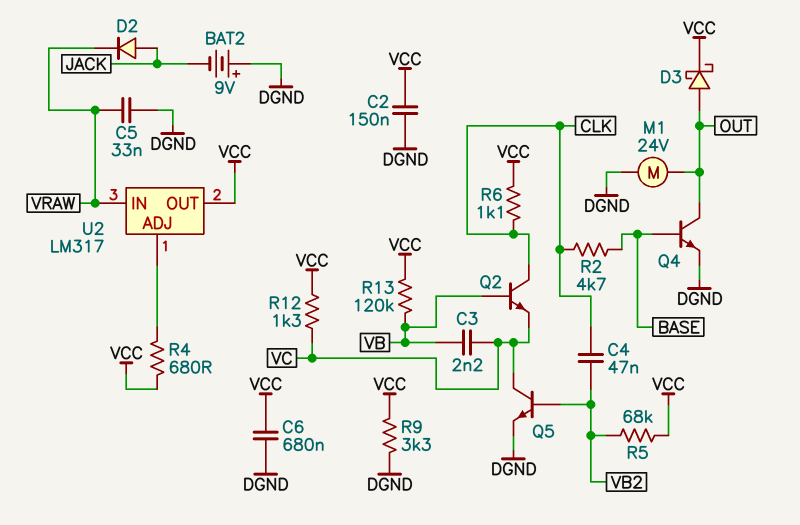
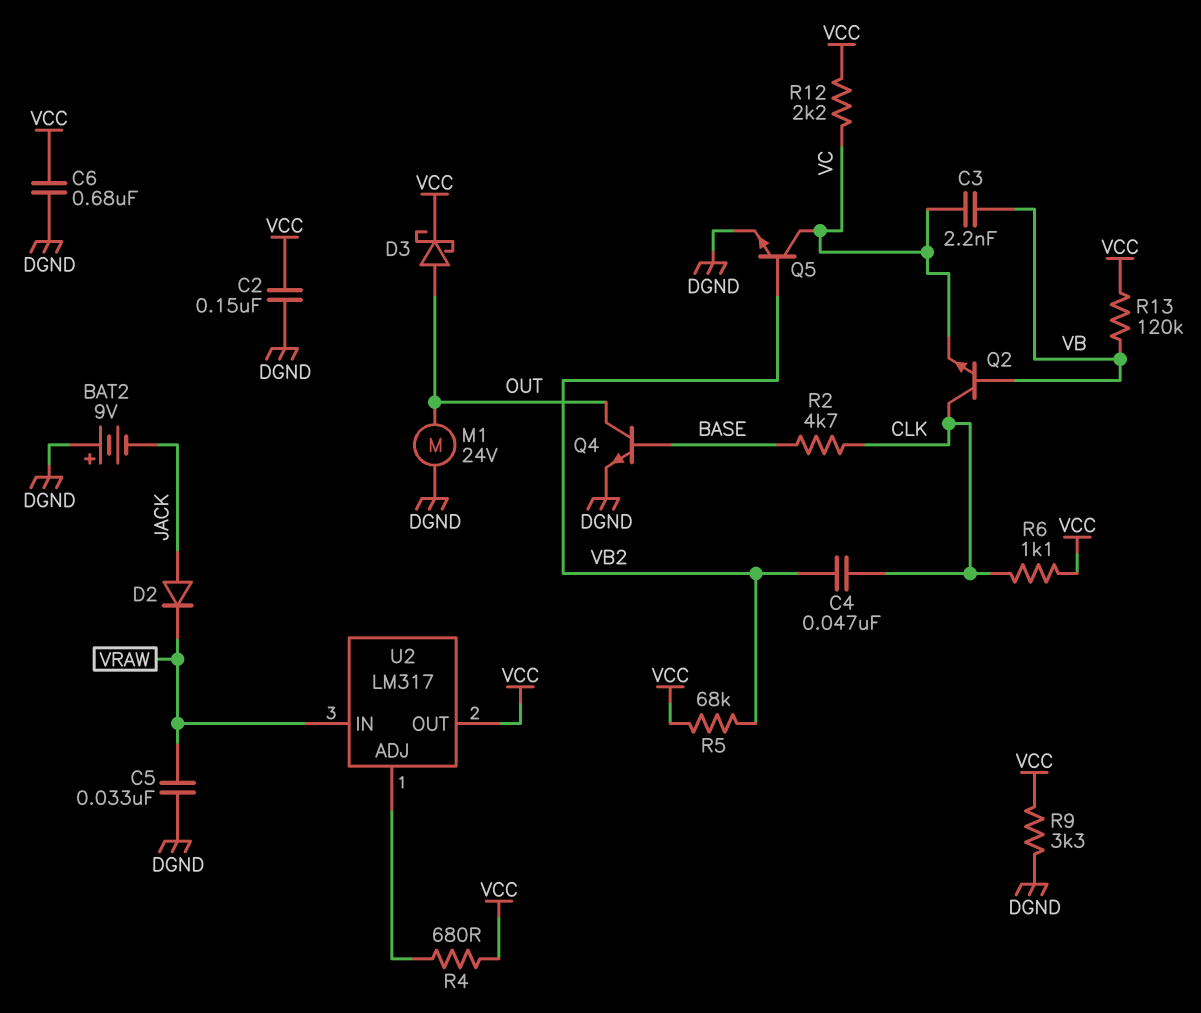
R12: 1.3k (VC, VCC) -> 2.2k (VC, VCC)

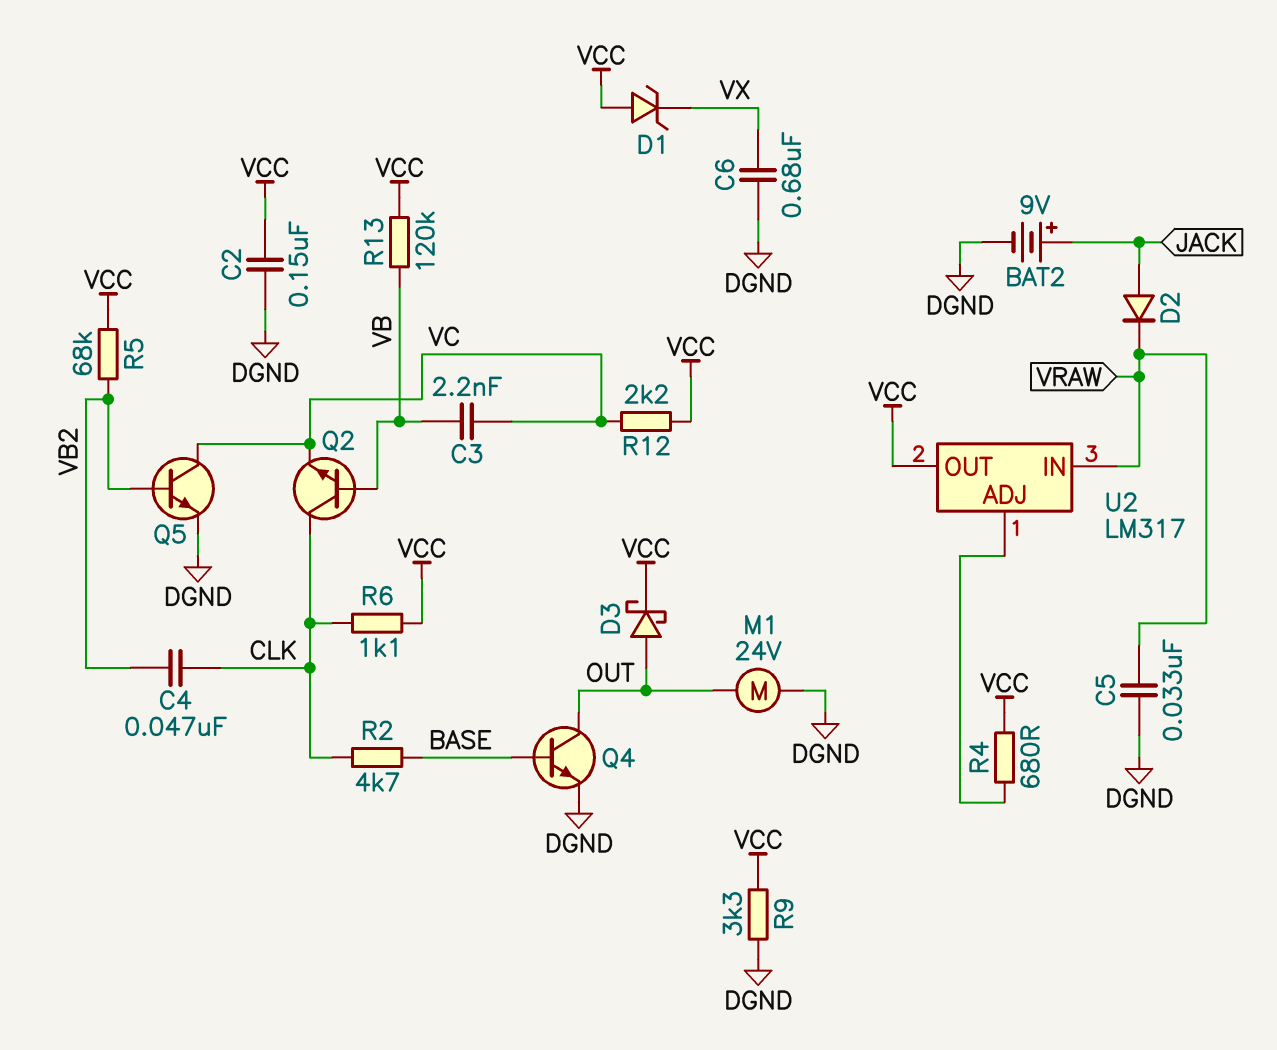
BAT2: 9V (plus DGND, minus JACK) -> 9V (plus JACK, minus DGND)
C6: 680nF (DGND, VCC) -> 680nF (DGND, VX)
D1: none -> zener (A VCC, K VX)

